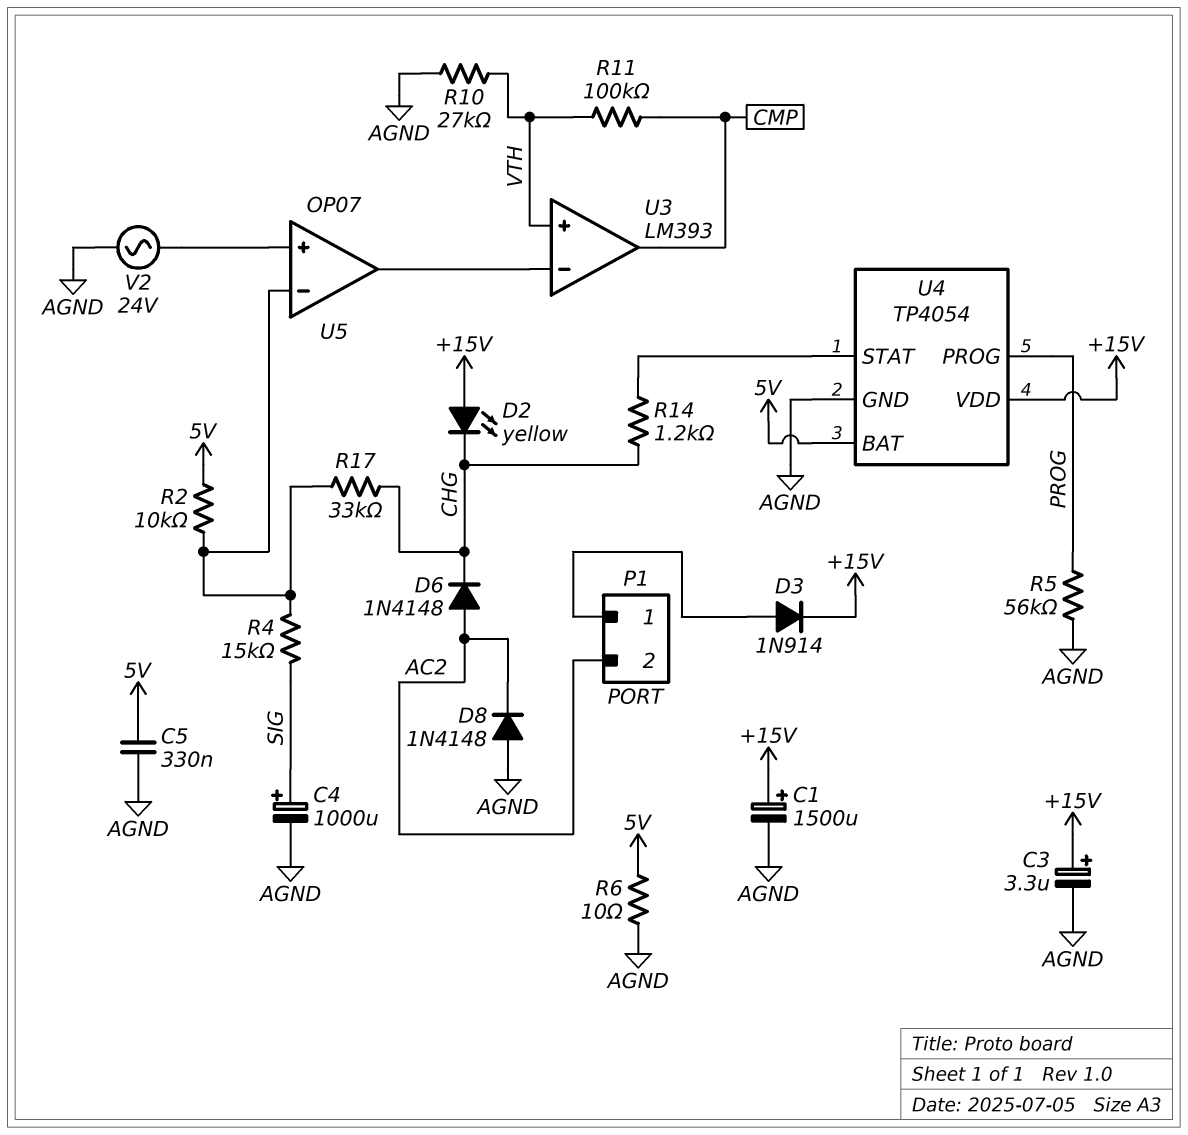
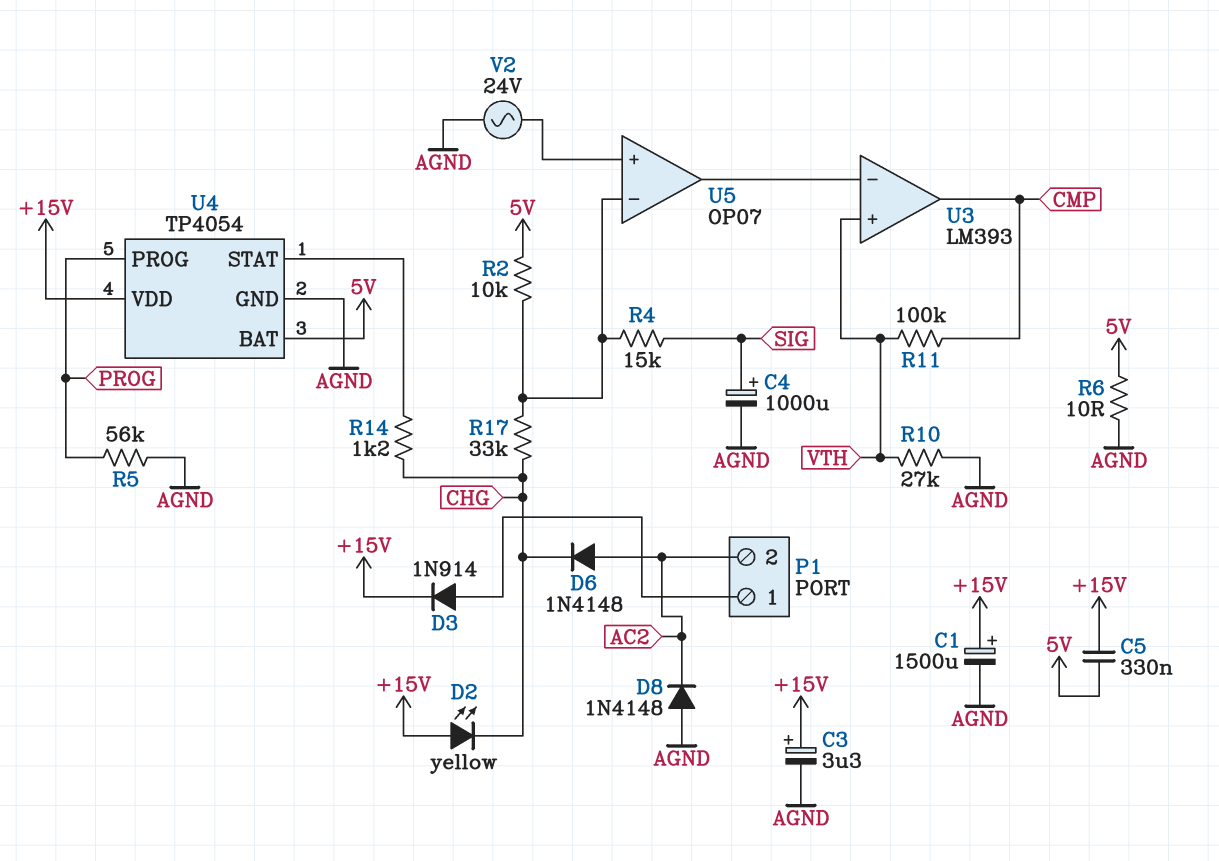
C5: 330nF (5V, AGND) -> 330nF (+15V, 5V)

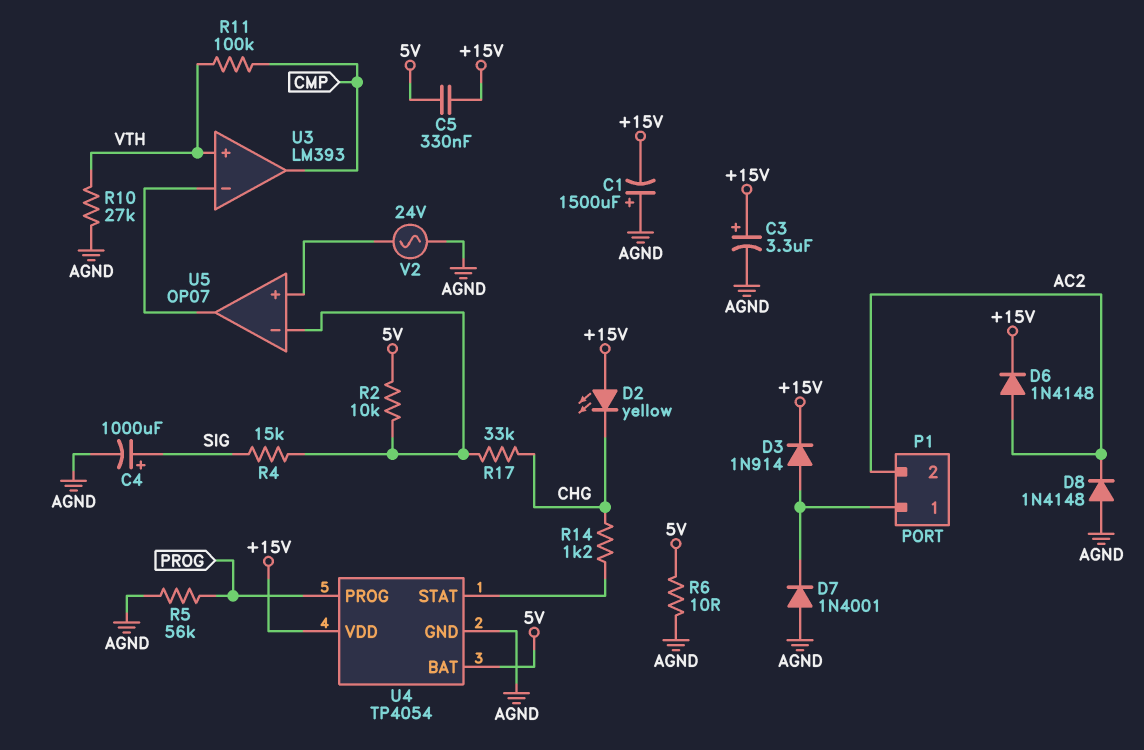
C1: 1500uF (plus +15V, minus AGND) -> 1500uF (plus AGND, minus +15V)
D6: diode 1N4148 (A AC2, K CHG) -> diode 1N4148 (A AC2, K +15V)
D7: none -> diode 1N4001 (A AGND, K P1/1)

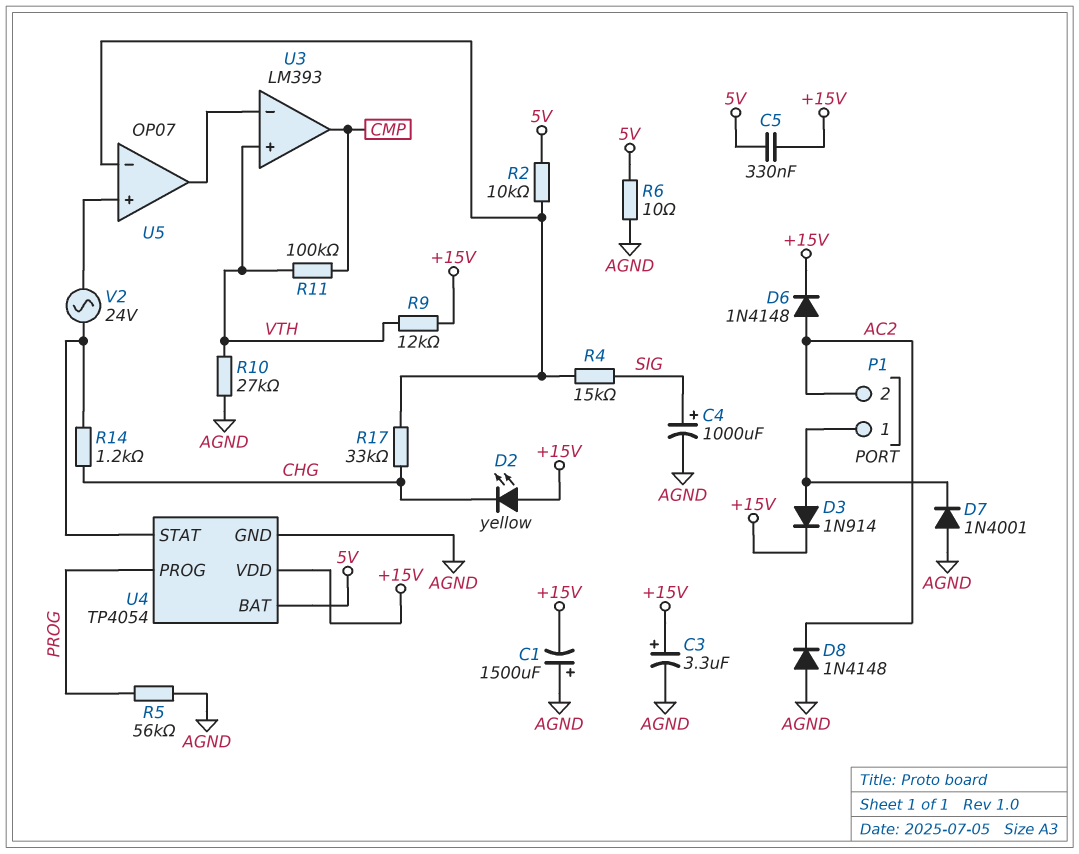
R9: none -> 12k (+15V, VTH)
V2: AC 24V (AGND, U5/in+) -> AC 24V (U4/STAT, U5/in+)

